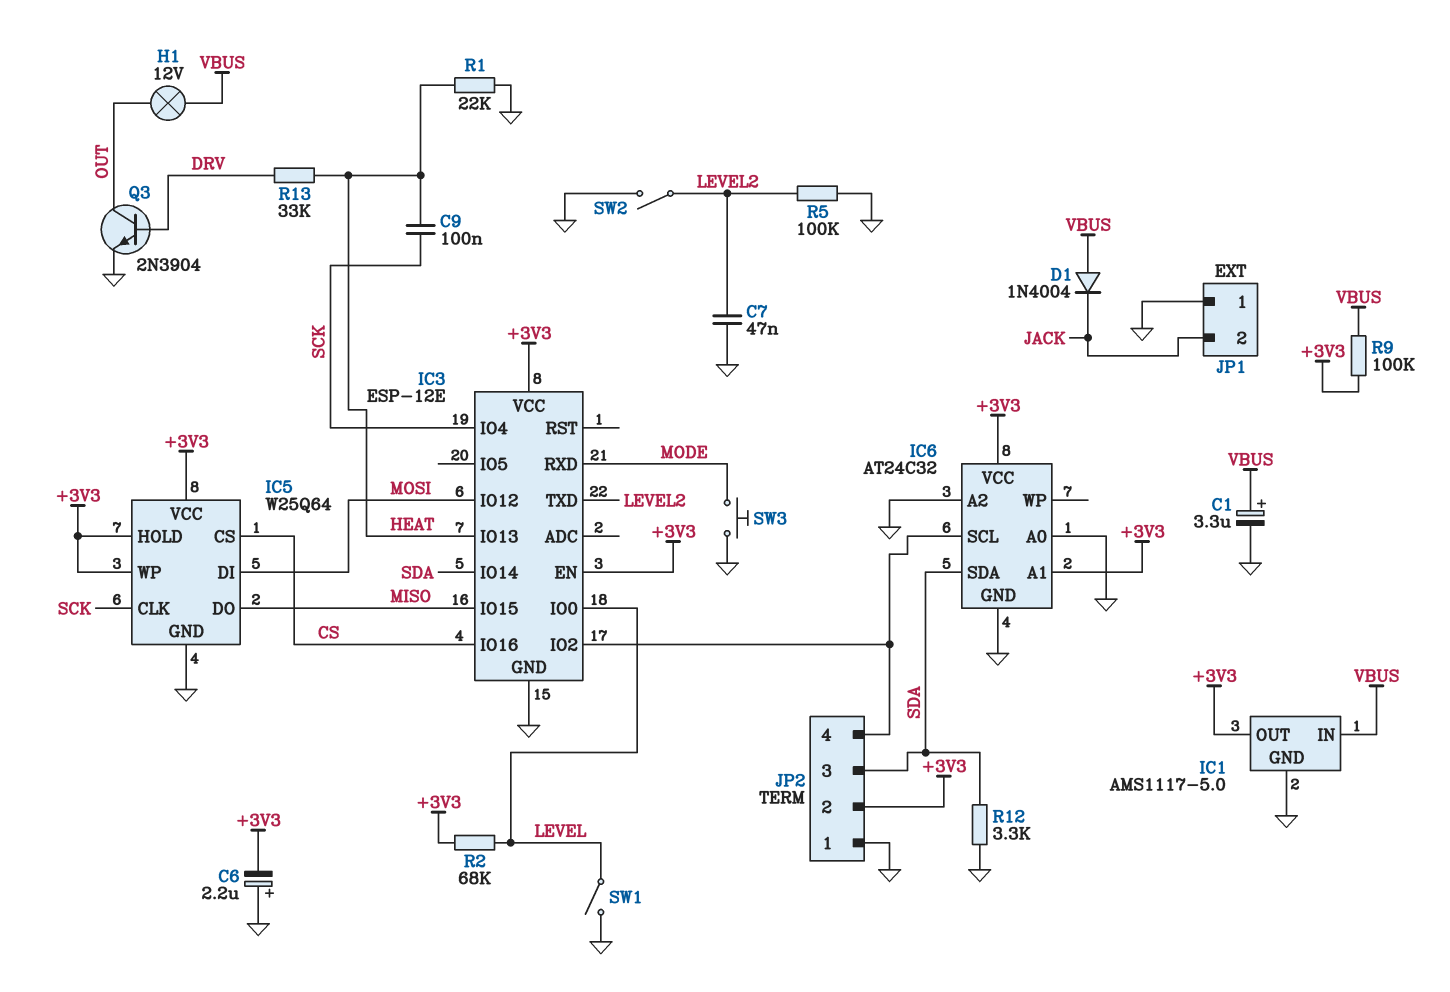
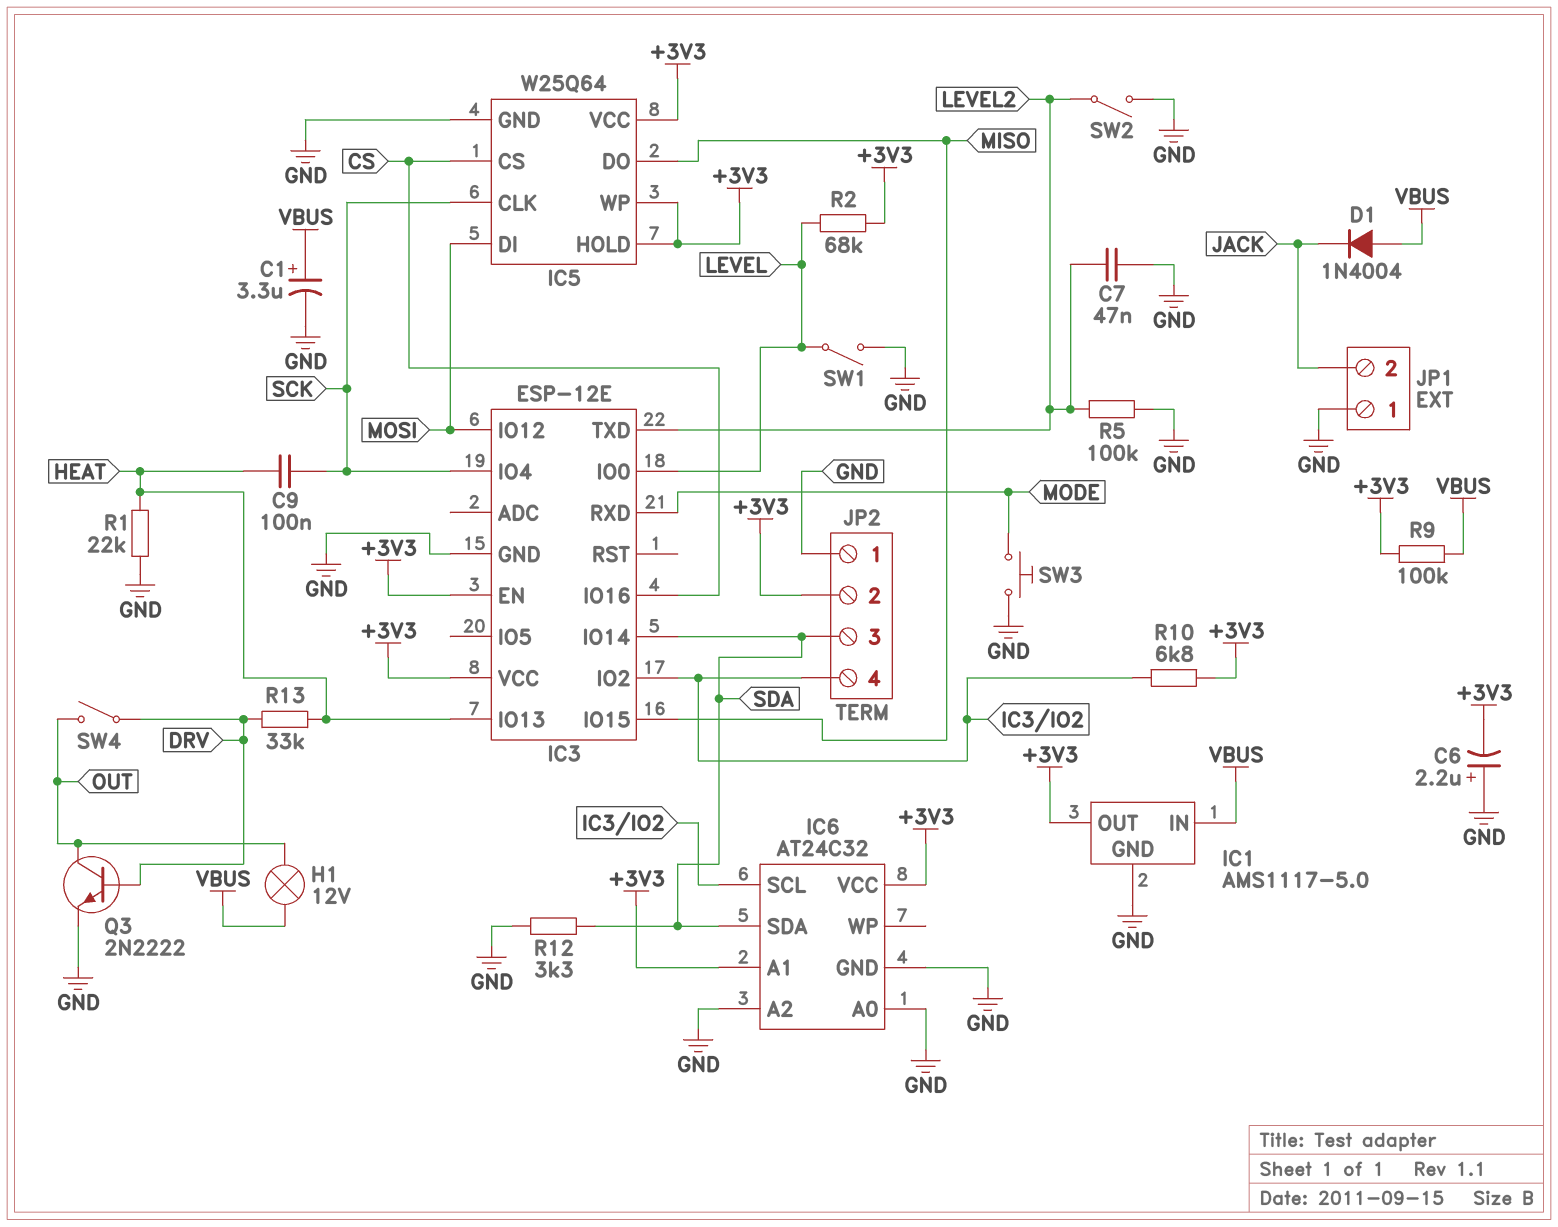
Q3: NPN 2N3904 (B DRV, C OUT, E GND) -> NPN 2N2222 (B DRV, C OUT, E GND)
R10: none -> 6.8k (+3V3, IC3/IO2)
SW4: none -> switch (DRV, OUT)

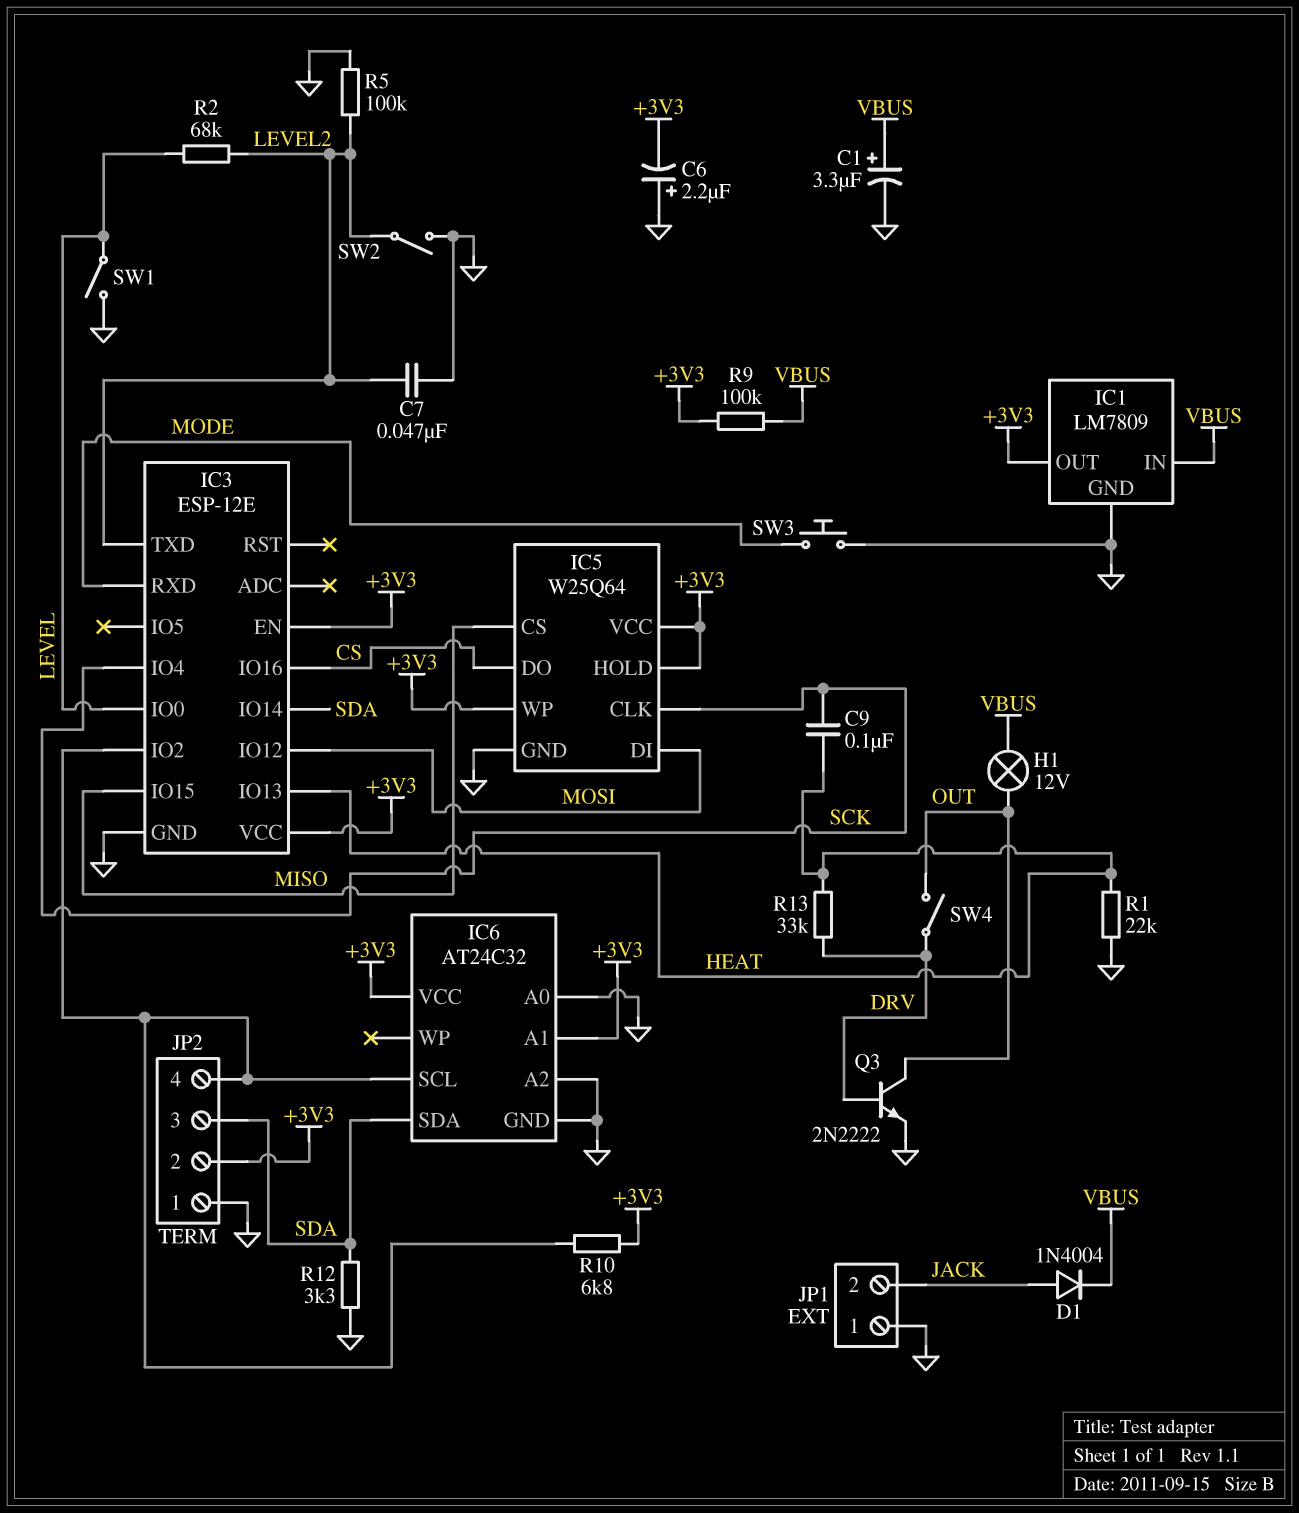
D1: diode 1N4004 (A VBUS, K JACK) -> diode 1N4004 (A JACK, K VBUS)
IC1: AMS1117-5.0 -> LM7809
IC5 pin CS: CS -> MISO
IC5 pin DO: MISO -> CS
R2: 68k (+3V3, LEVEL) -> 68k (LEVEL, LEVEL2)

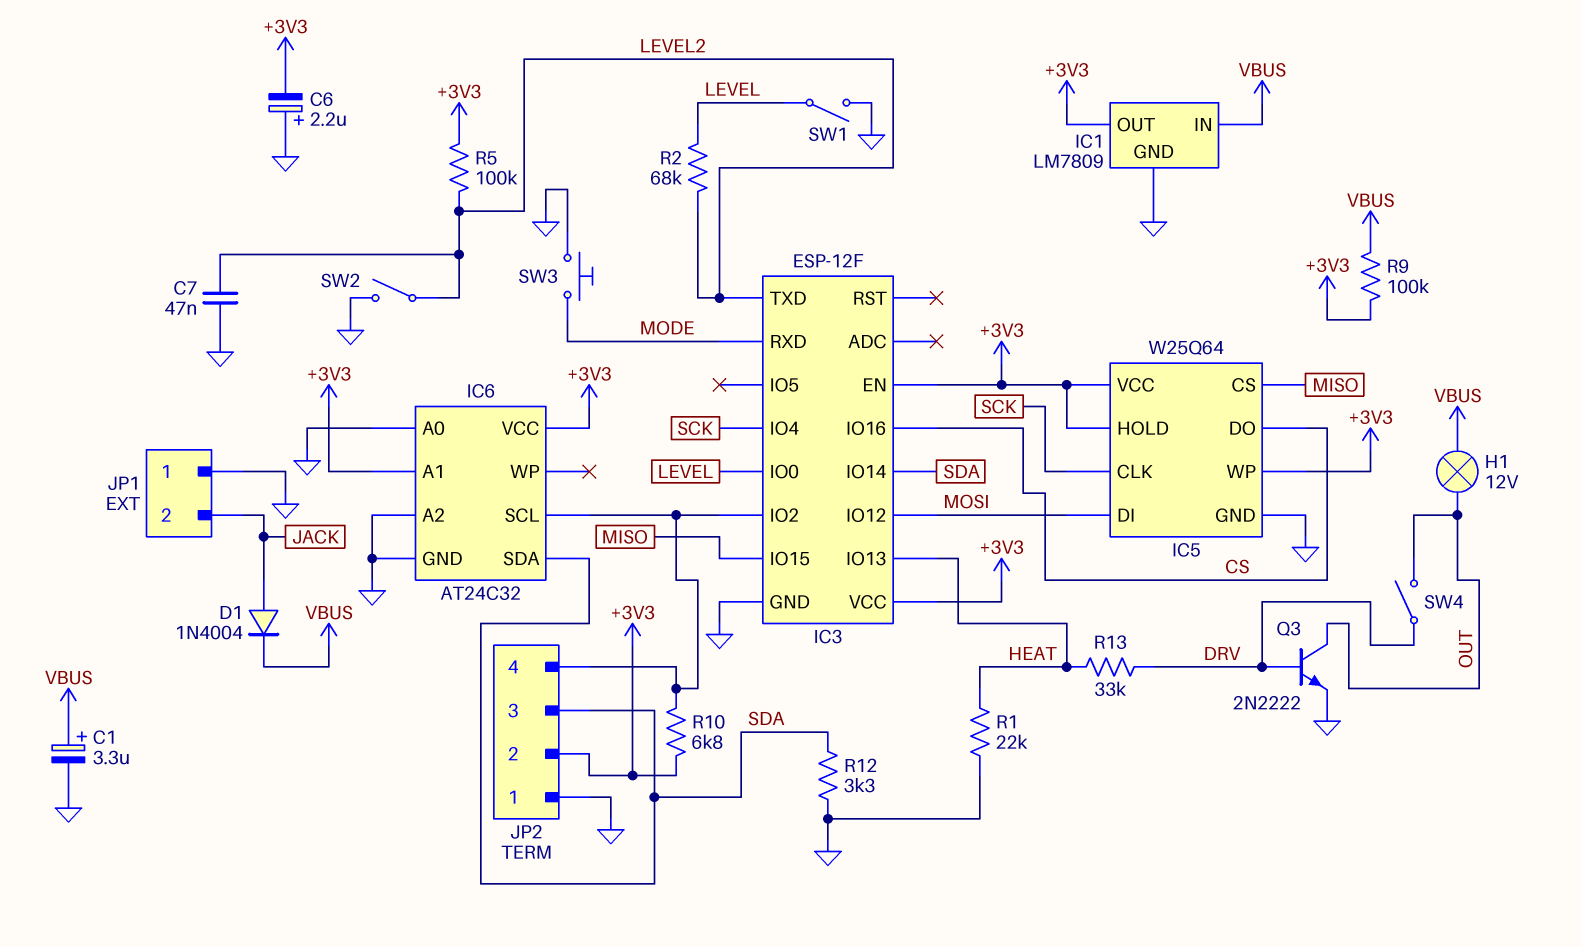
C9: 100nF (HEAT, SCK) -> none
IC3: ESP-12E -> ESP-12F
R5: 100k (GND, LEVEL2) -> 100k (+3V3, LEVEL2)

